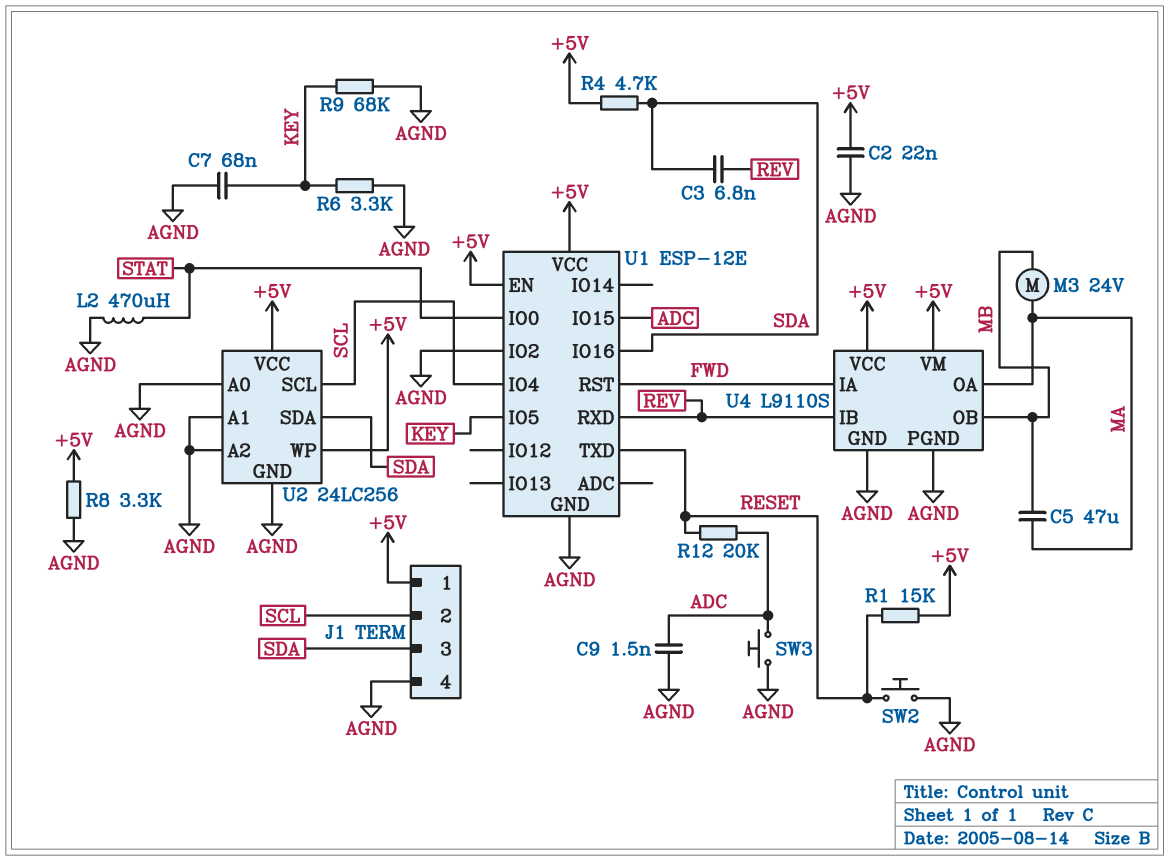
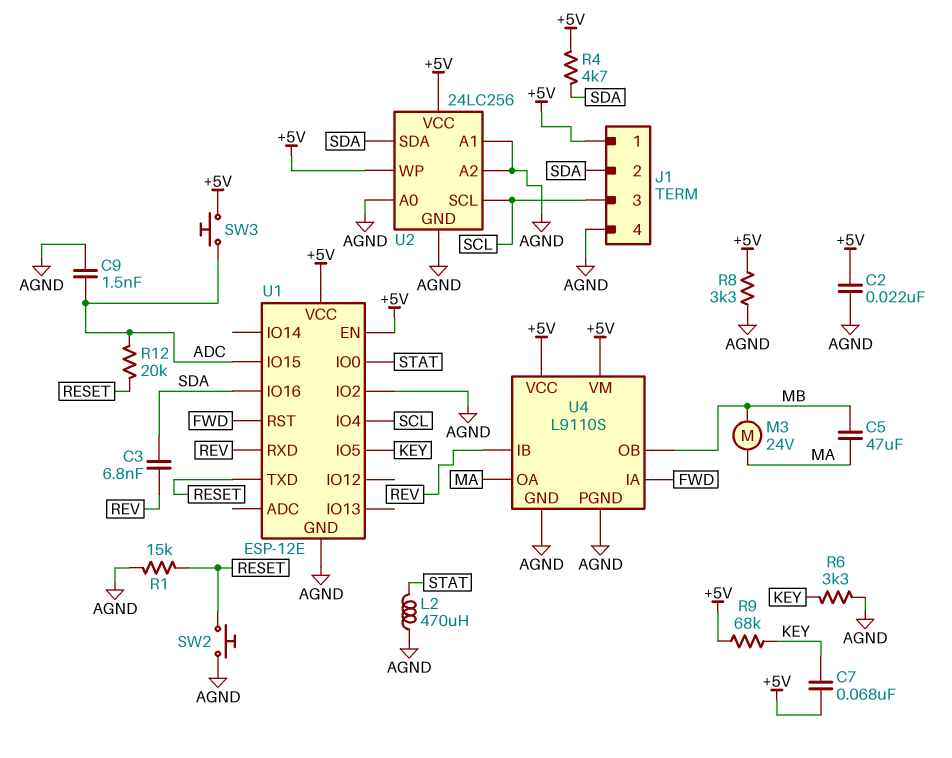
C7: 68nF (AGND, KEY) -> 68nF (+5V, KEY)
J1 pin 2: SCL -> SDA
J1 pin 3: SDA -> SCL
R1: 15k (+5V, RESET) -> 15k (AGND, RESET)
R9: 68k (AGND, KEY) -> 68k (+5V, KEY)
SW3: button (ADC, AGND) -> button (+5V, ADC)

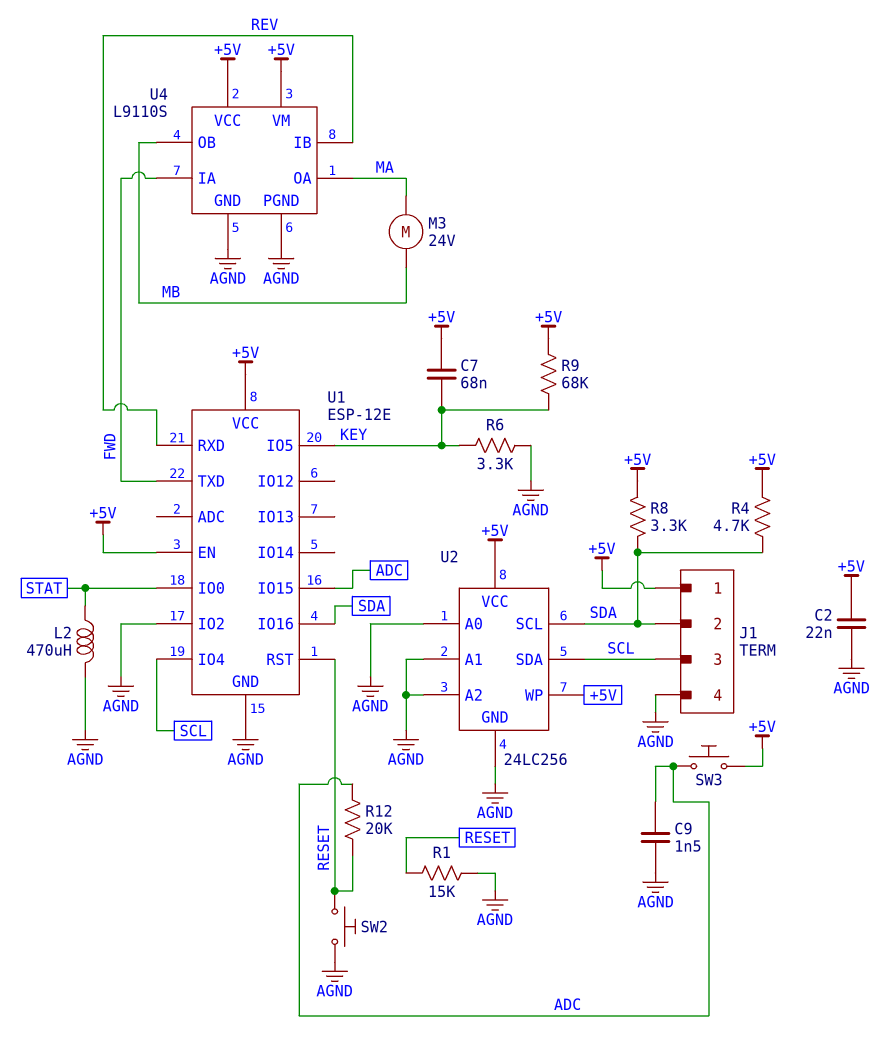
C3: 6.8nF (REV, SDA) -> none
C5: 47uF (MA, MB) -> none
R8: 3.3k (+5V, AGND) -> 3.3k (+5V, SDA)
U1 pin RST: FWD -> RESET
U1 pin TXD: RESET -> FWD
U2 pin SCL: SCL -> SDA
U2 pin SDA: SDA -> SCL

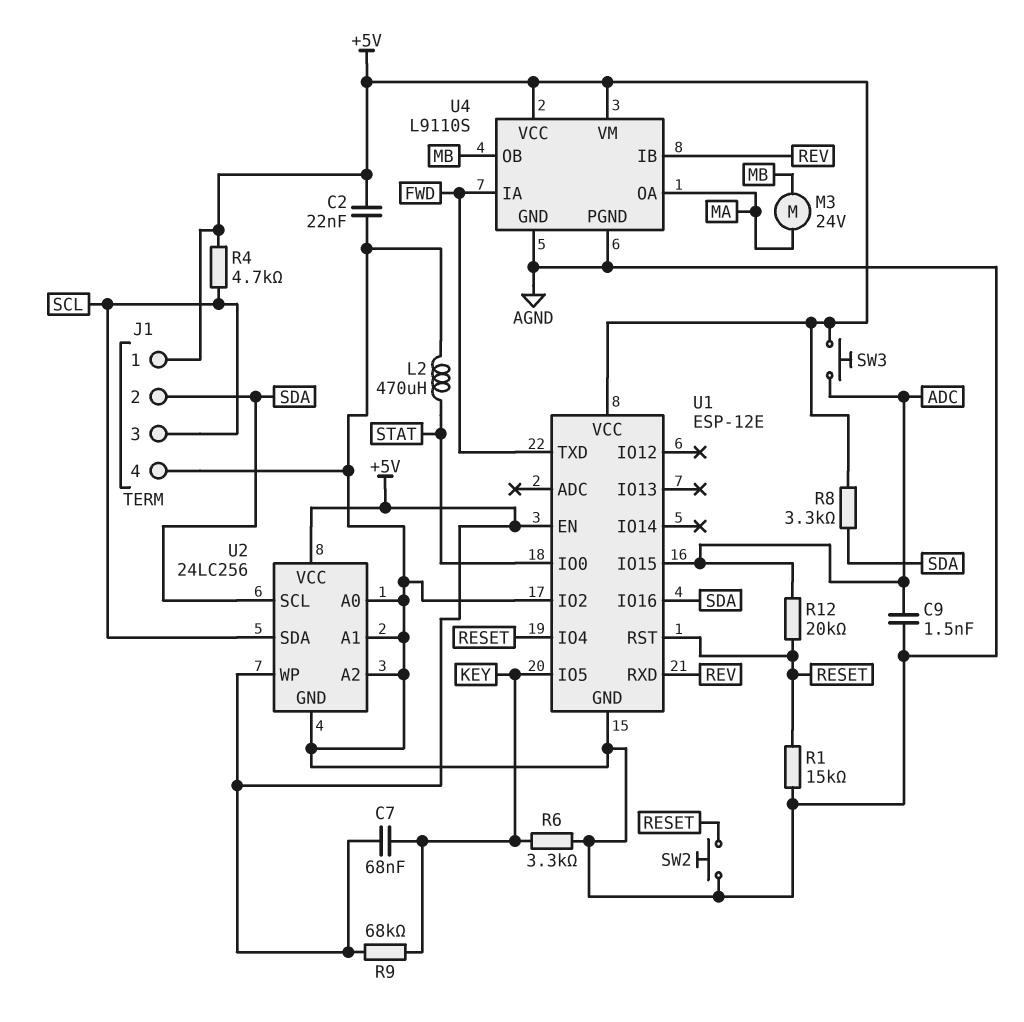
R4: 4.7k (+5V, SDA) -> 4.7k (+5V, SCL)
U1 pin IO4: SCL -> RESET

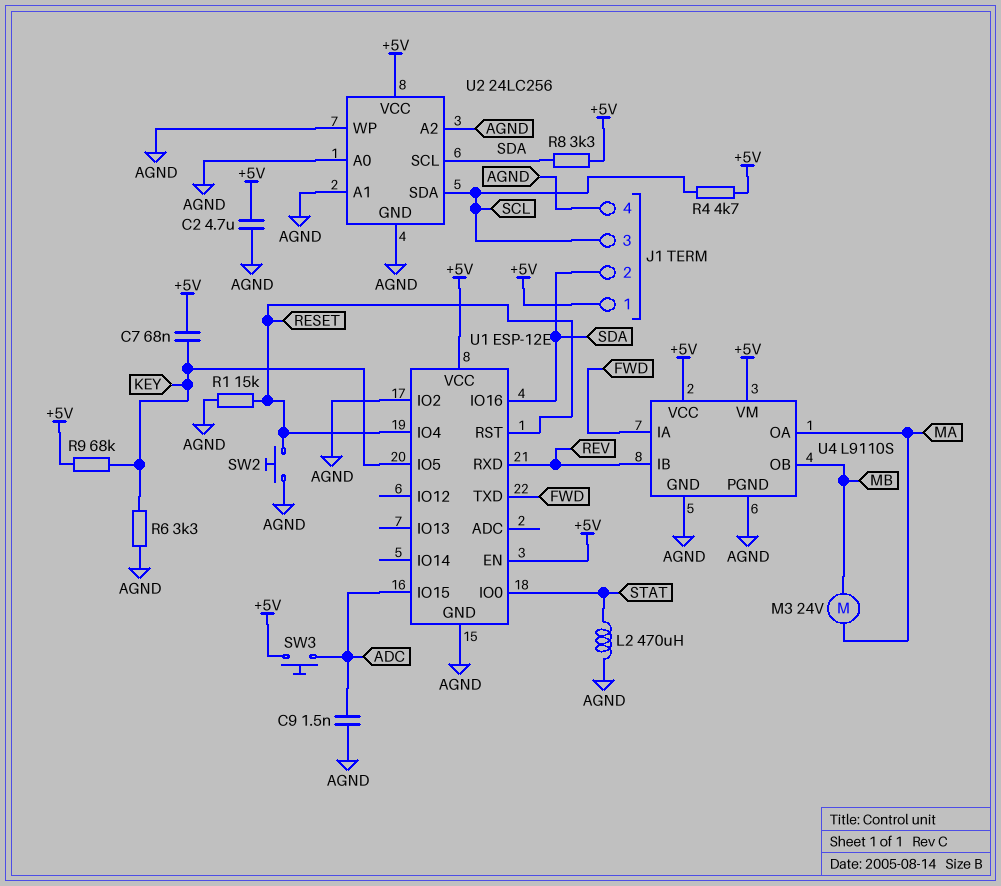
C2: 22nF (+5V, AGND) -> 4.7uF (+5V, AGND)
R12: 20k (ADC, RESET) -> none
U2 pin WP: +5V -> AGND

